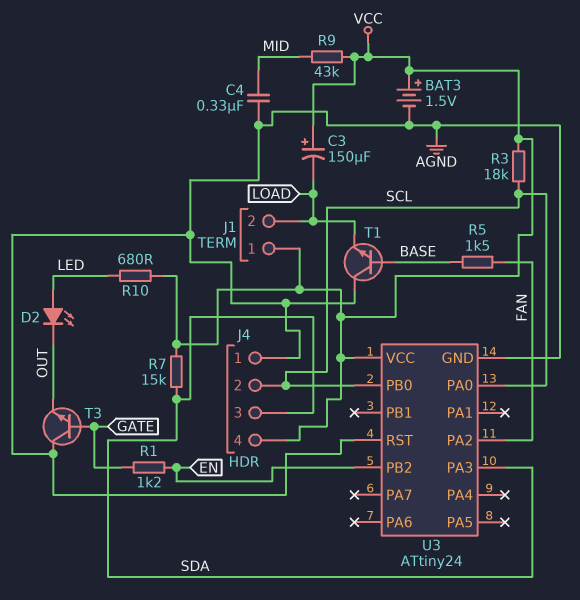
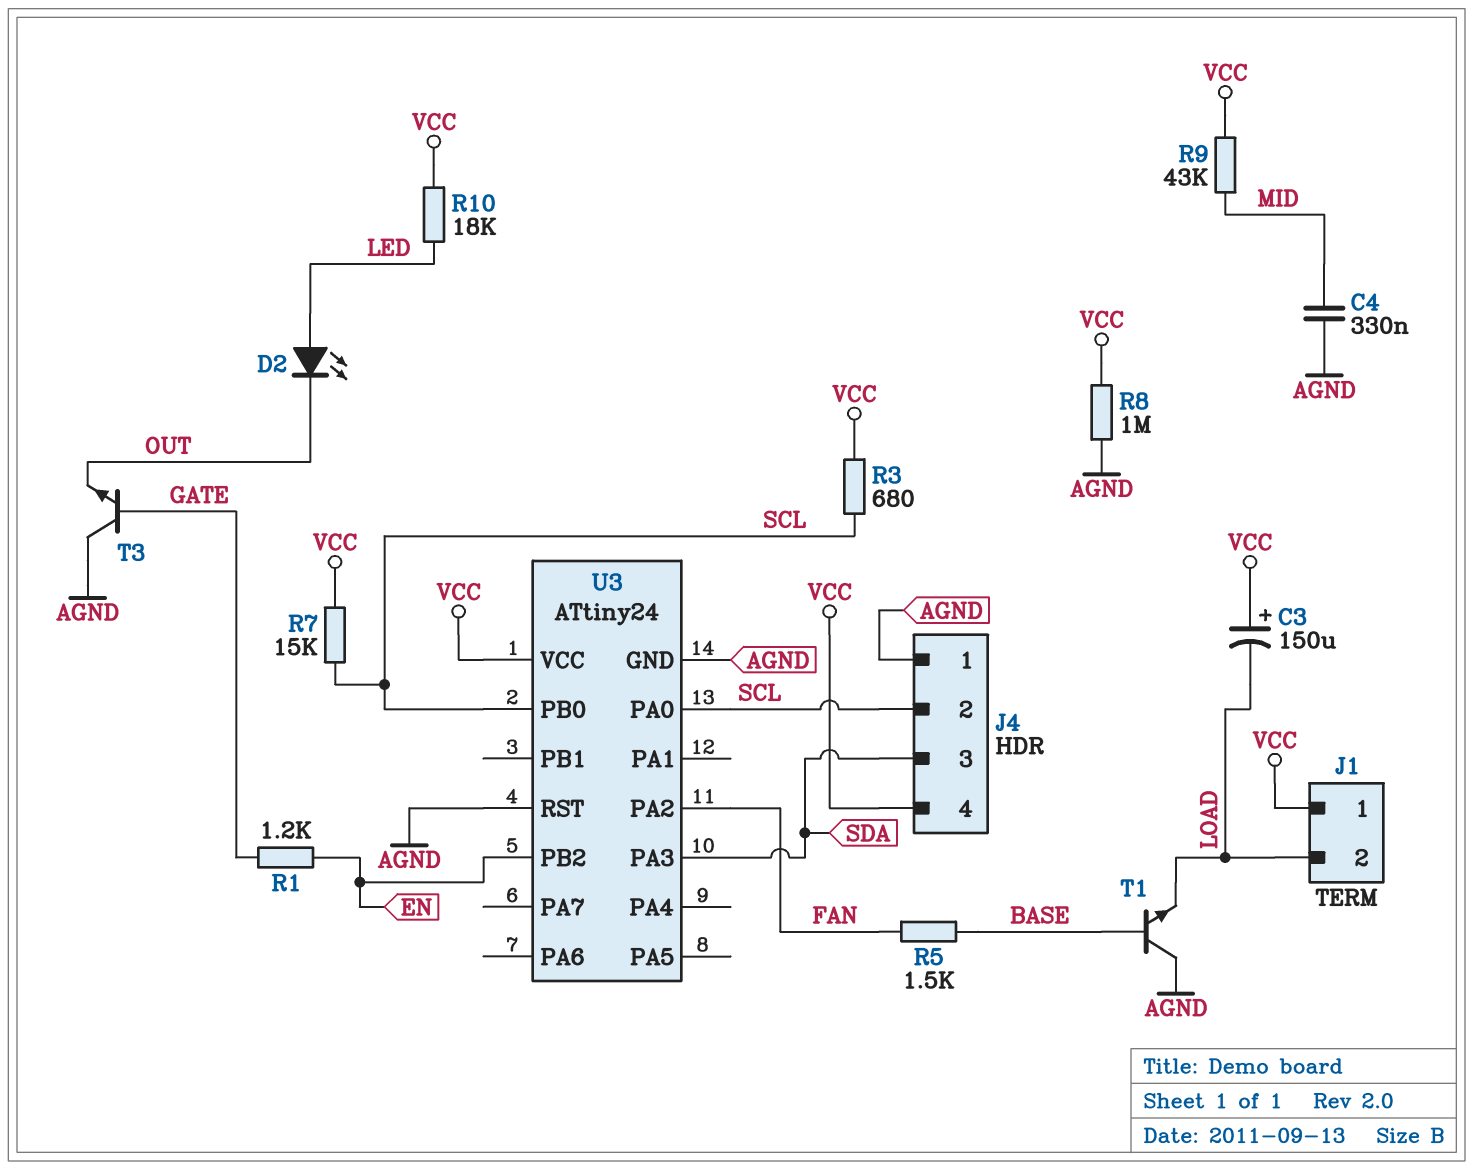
BAT3: 1.5V (plus VCC, minus AGND) -> none
R3: 18k (SCL, VCC) -> 680 (SCL, VCC)
R7: 15k (SDA, VCC) -> 15k (SCL, VCC)
R8: none -> 1M (AGND, VCC)
R10: 680 (LED, VCC) -> 18k (LED, VCC)

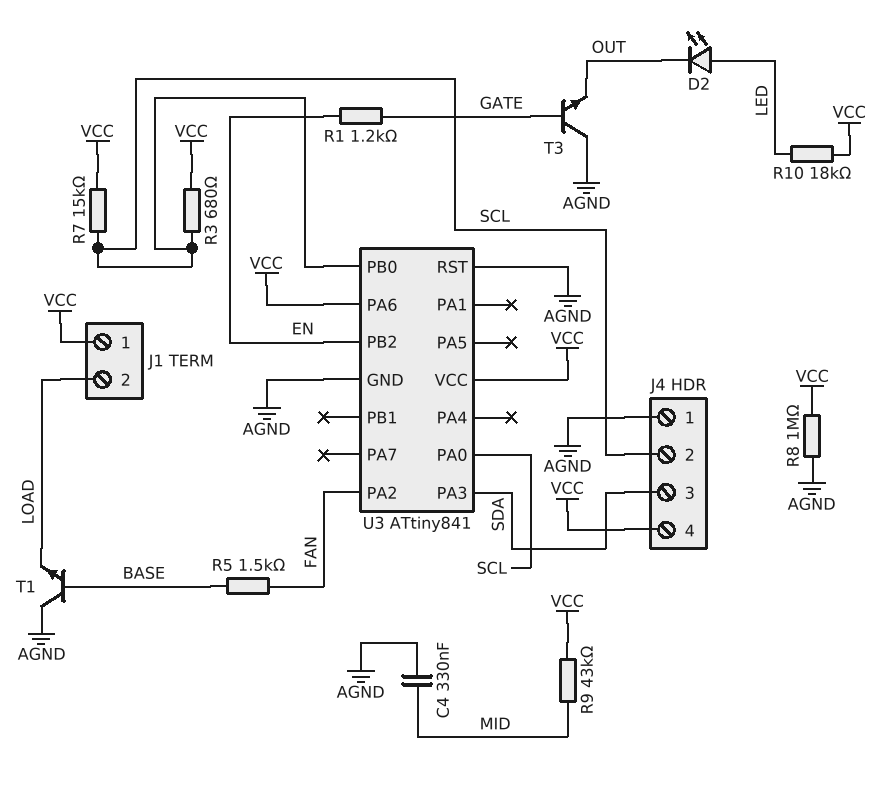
C3: 150uF (plus VCC, minus LOAD) -> none
U3: ATtiny24 -> ATtiny841
U3 pin PA6: none -> VCC

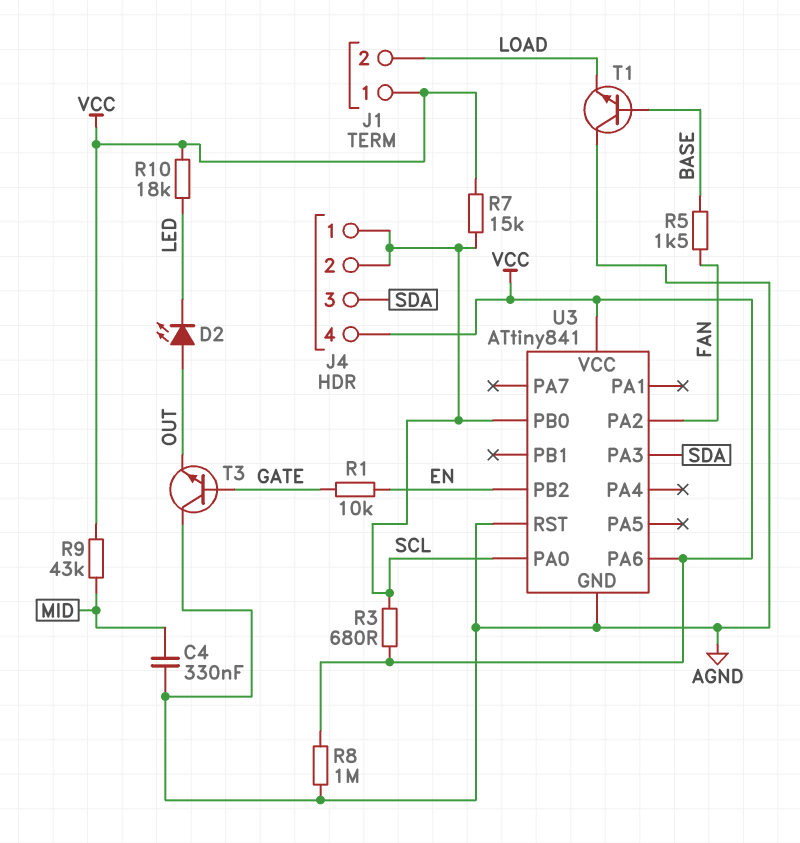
D2: LED (A LED, K OUT) -> LED (A OUT, K LED)
J4 pin 1: AGND -> SCL
R1: 1.2k (EN, GATE) -> 10k (EN, GATE)

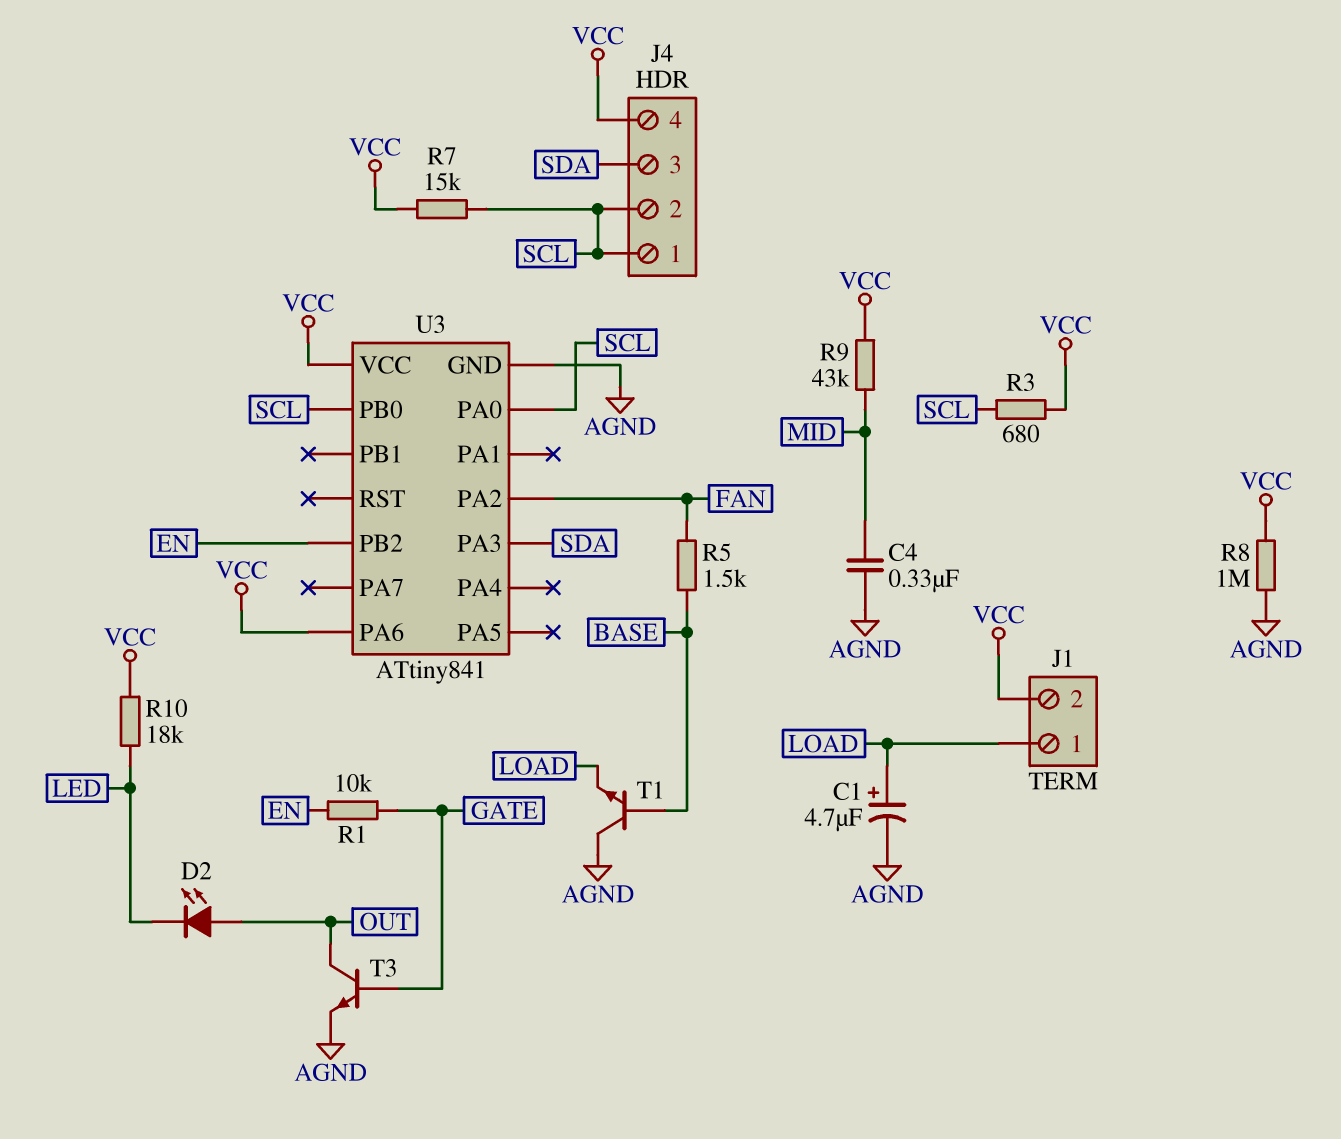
C1: none -> 4.7uF (plus LOAD, minus AGND)
J1 pin 1: VCC -> LOAD
J1 pin 2: LOAD -> VCC
T3: NPN (B GATE, C AGND, E OUT) -> NPN (B GATE, C OUT, E AGND)
U3 pin RST: AGND -> none

